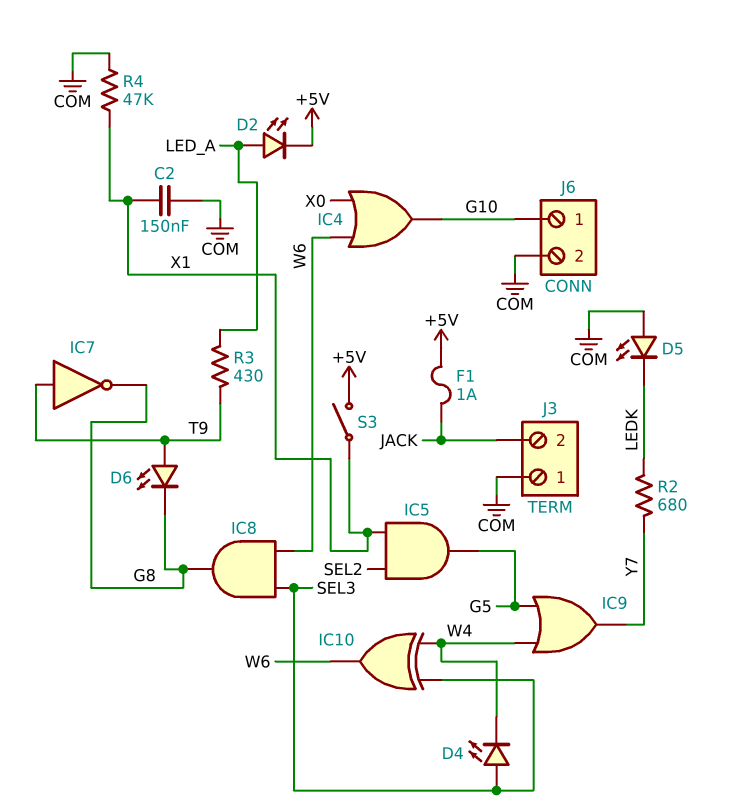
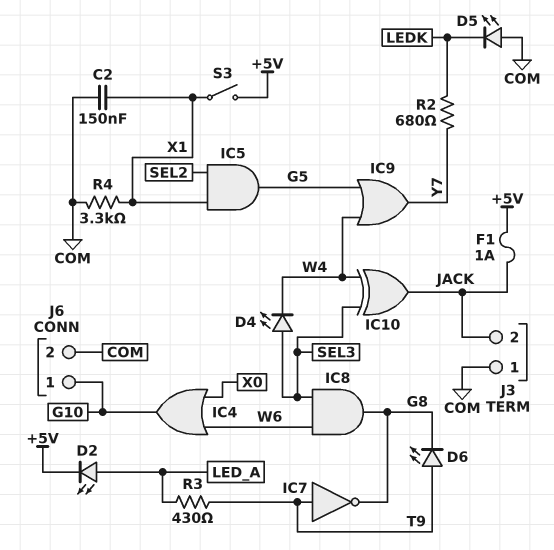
IC10: XOR (in SEL3, in W4, out W6) -> XOR (in SEL3, in W4, out JACK)
R4: 47k (COM, X1) -> 3.3k (COM, X1)

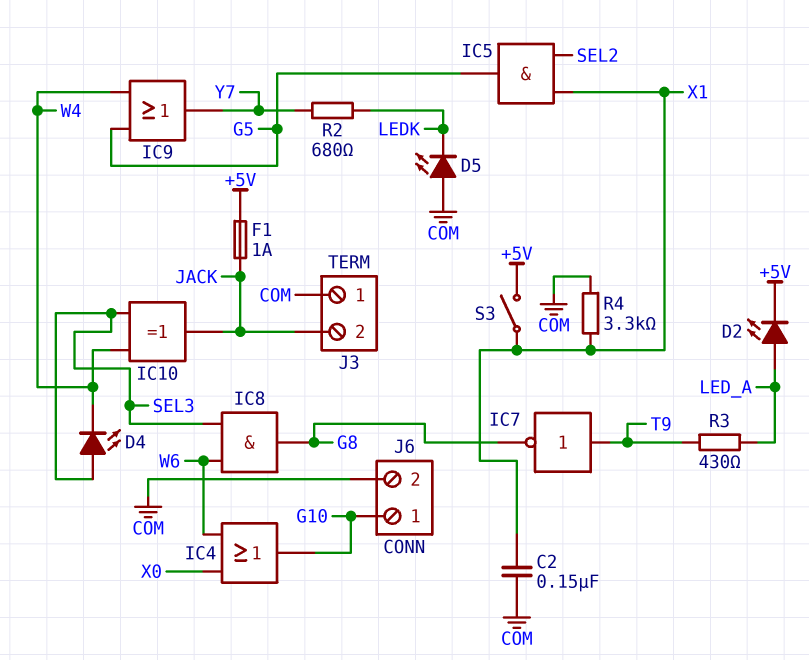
D6: LED (A T9, K G8) -> none

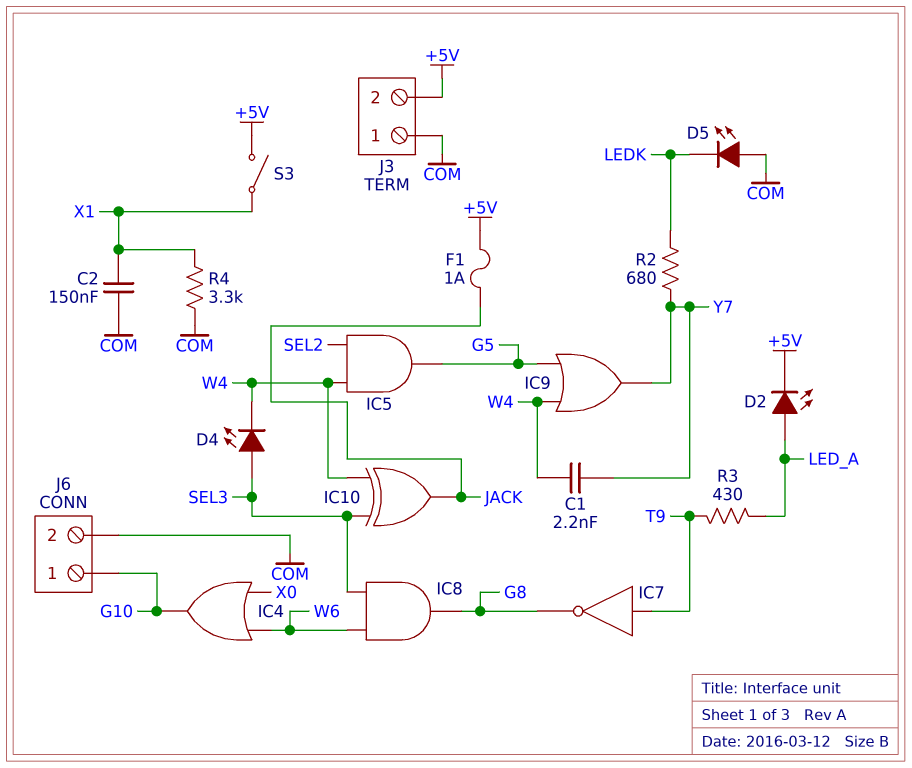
C1: none -> 2.2nF (W4, Y7)
IC5: AND (in SEL2, in X1, out G5) -> AND (in SEL2, in W4, out G5)
J3 pin 2: JACK -> +5V

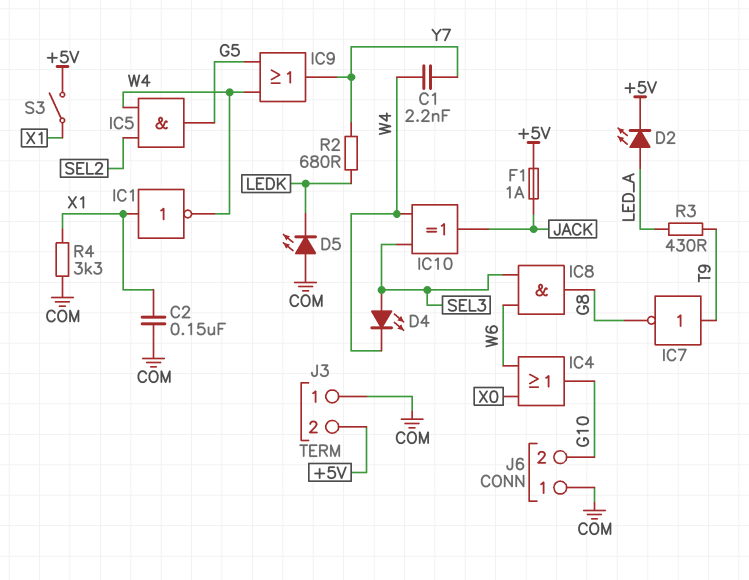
IC1: none -> NOT (in X1, out W4)
J6 pin 1: G10 -> COM
J6 pin 2: COM -> G10

